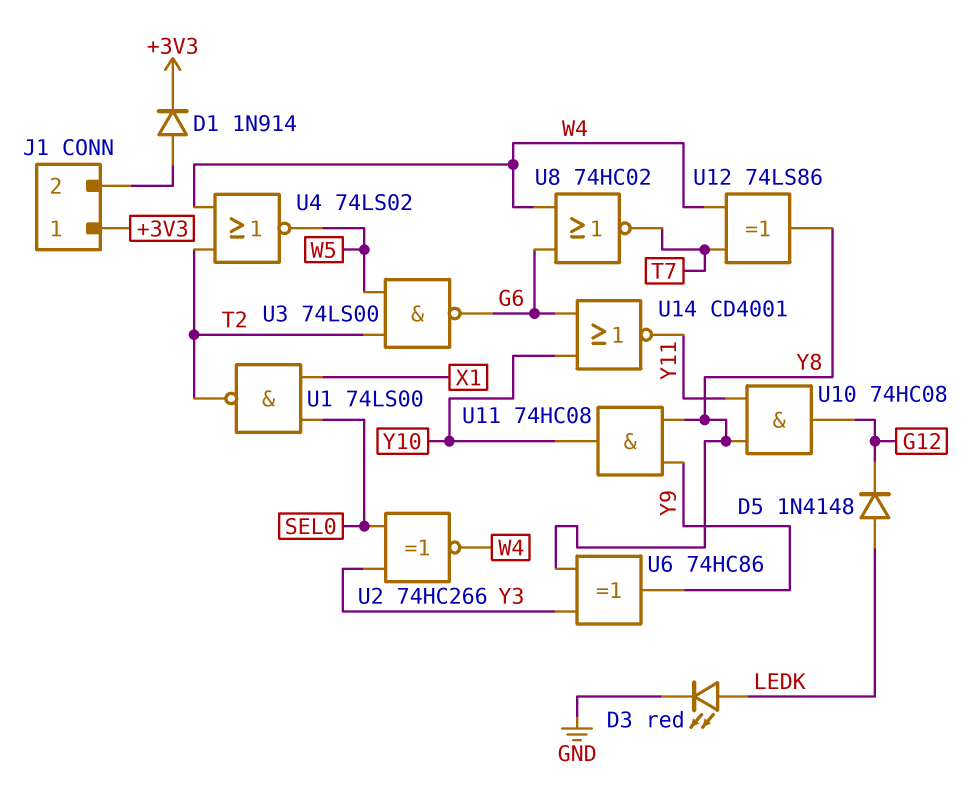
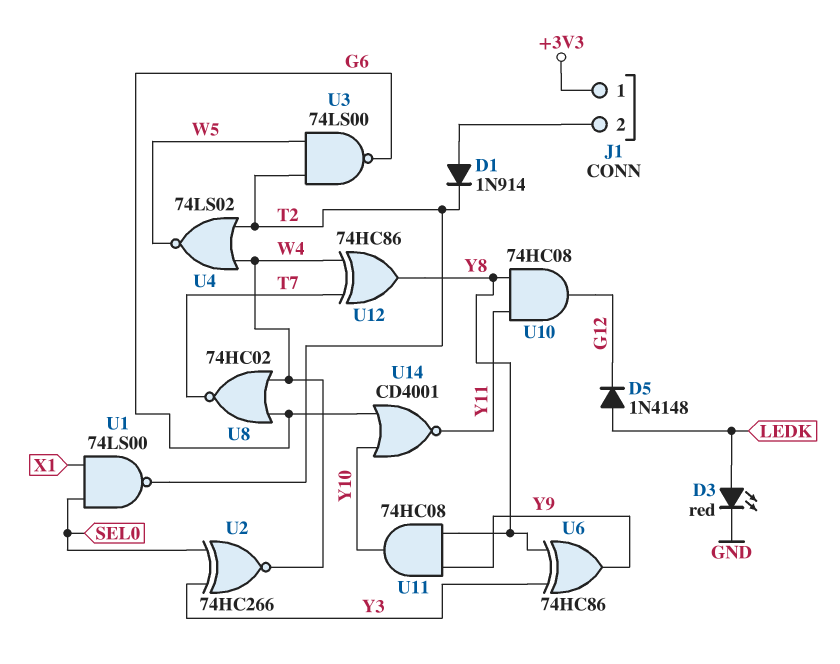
D1: diode 1N914 (A J1/2, K +3V3) -> diode 1N914 (A J1/2, K T2)
U12: XOR 74LS86 (in T7, in W4, out Y8) -> XOR 74HC86 (in T7, in W4, out Y8)

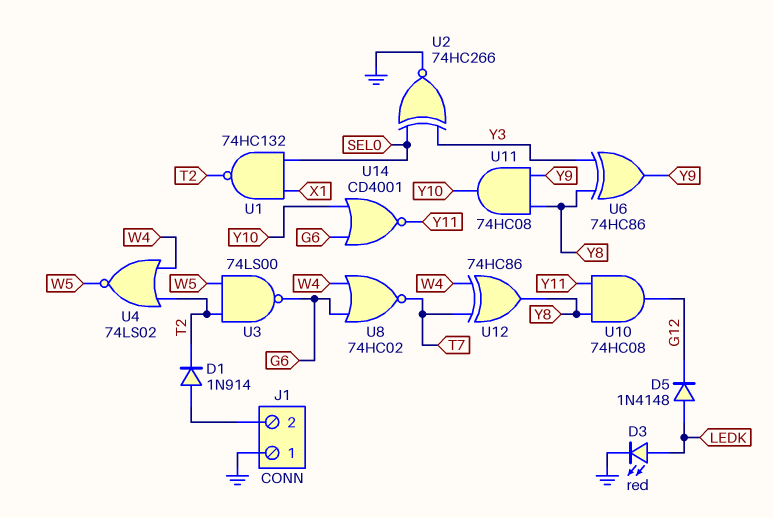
J1 pin 1: +3V3 -> GND
U1: NAND 74LS00 (in SEL0, in X1, out T2) -> NAND 74HC132 (in SEL0, in X1, out T2)
U2: XNOR 74HC266 (in SEL0, in Y3, out W4) -> XNOR 74HC266 (in SEL0, in Y3, out GND)

